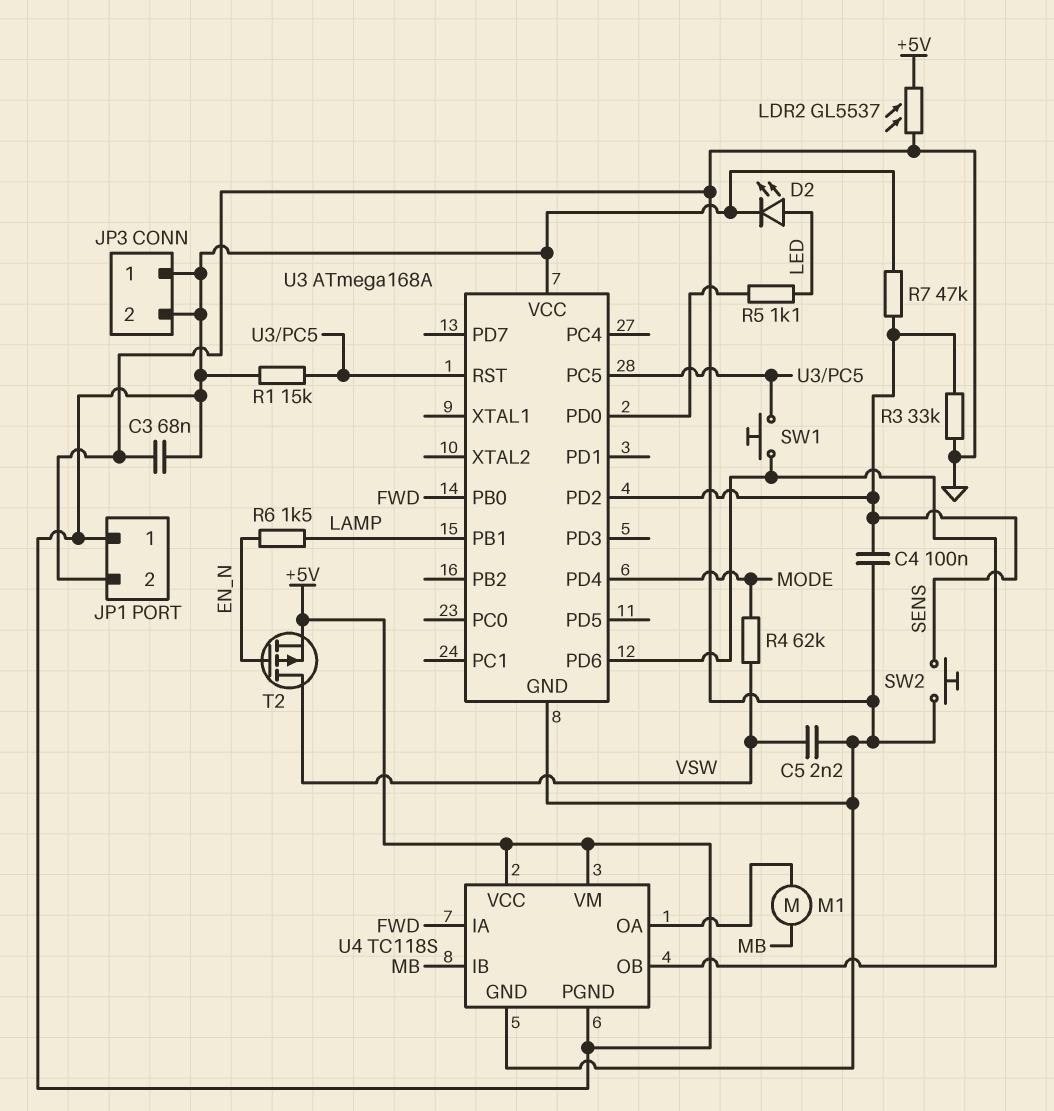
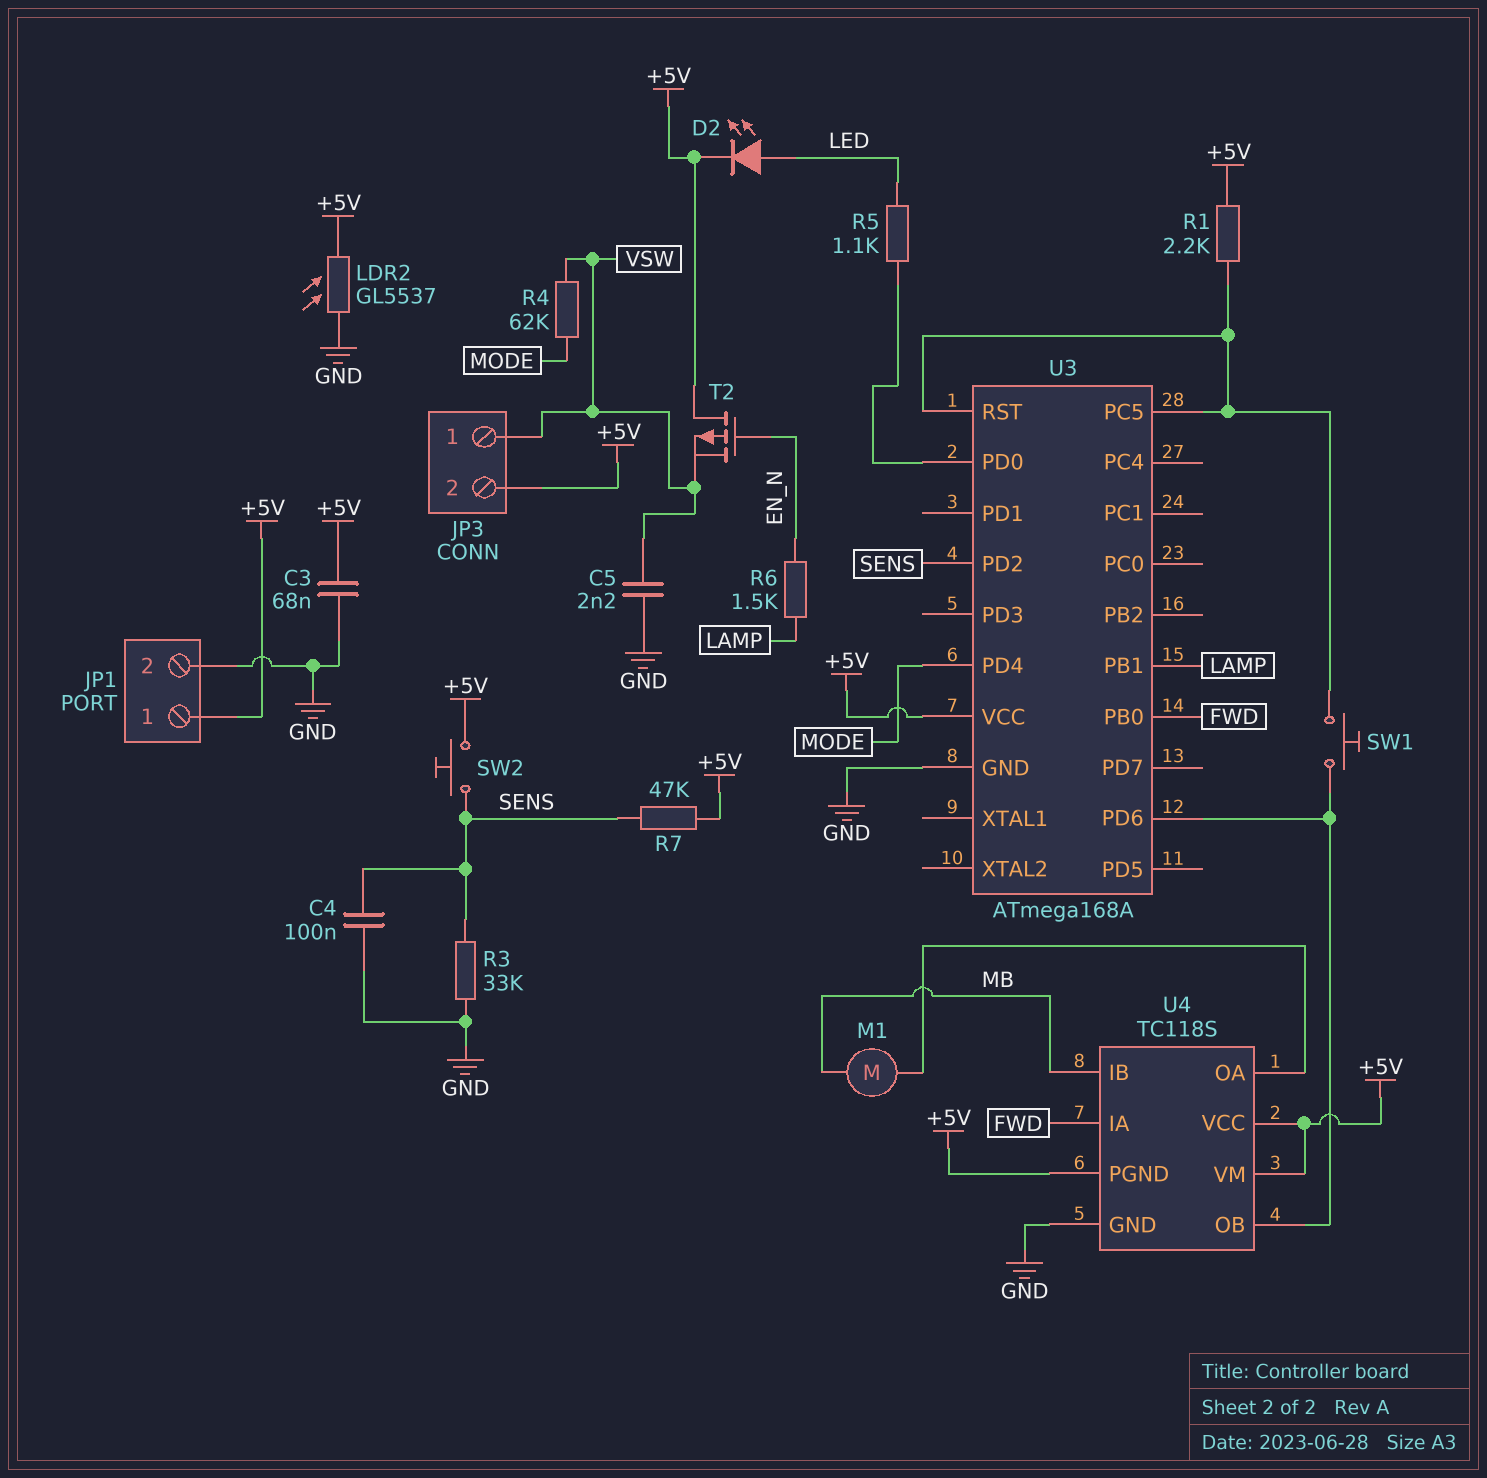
JP3 pin 1: +5V -> VSW
R1: 15k (+5V, U3/PC5) -> 2.2k (+5V, U3/PC5)
SW2: button (GND, SENS) -> button (+5V, SENS)
T2: PMOS (G EN_N, D VSW, S +5V) -> PMOS (G EN_N, D +5V, S VSW)

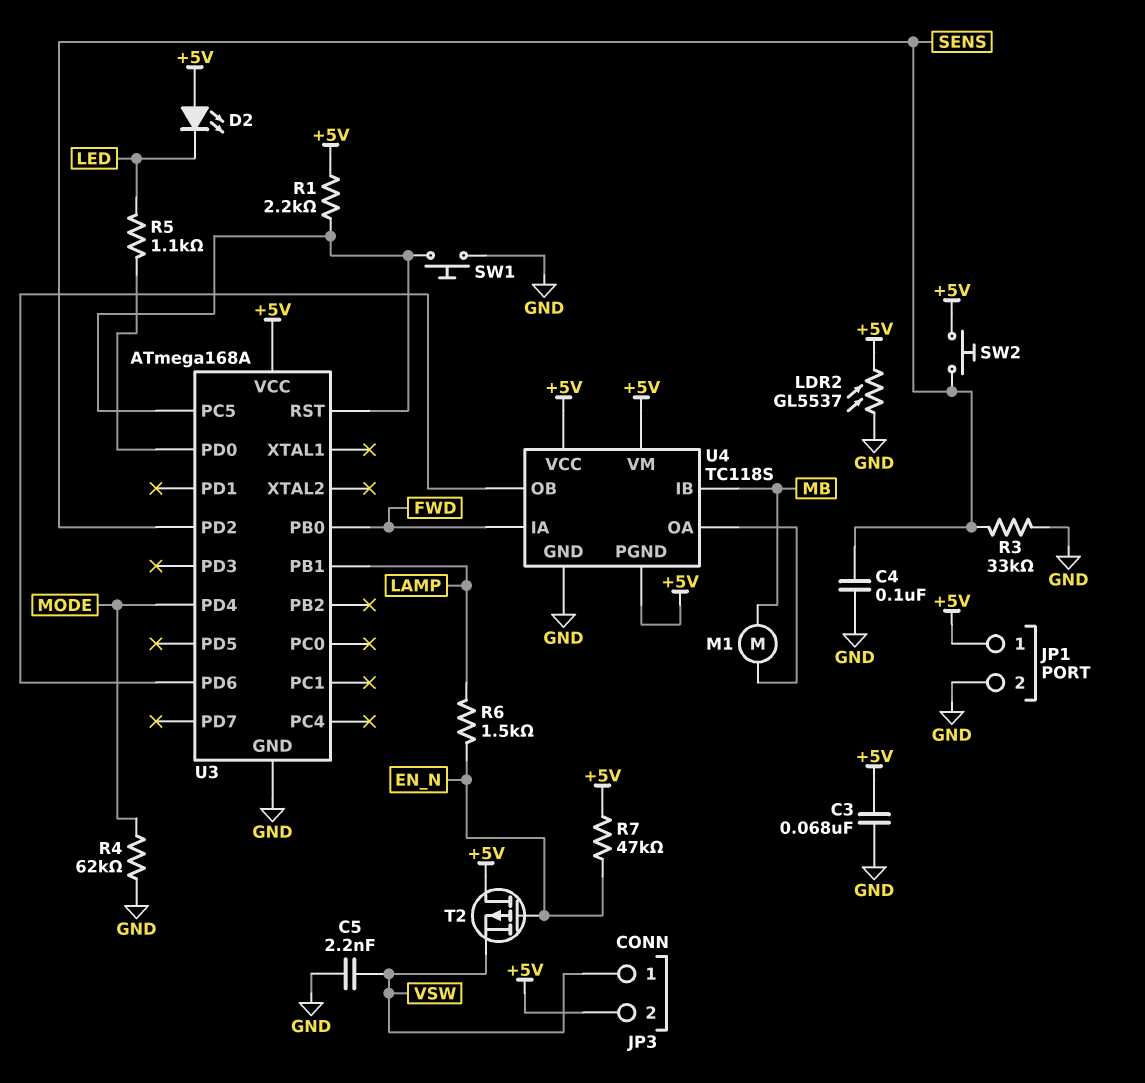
D2: LED (A LED, K +5V) -> LED (A +5V, K LED)
R4: 62k (MODE, VSW) -> 62k (GND, MODE)
R7: 47k (+5V, SENS) -> 47k (+5V, EN_N)
SW1: button (U3/PC5, U3/PD6) -> button (GND, U3/PC5)

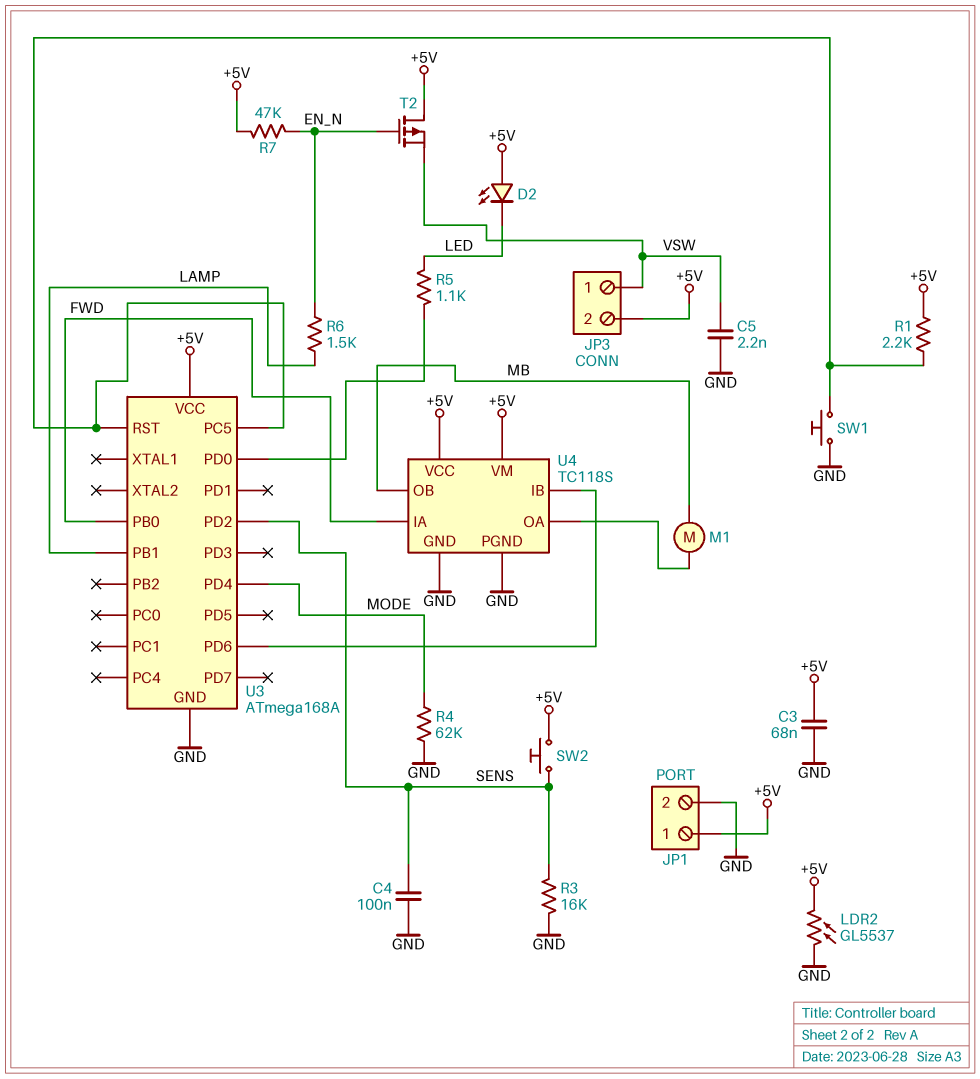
R3: 33k (GND, SENS) -> 16k (GND, SENS)
U4 pin IB: MB -> U3/PD6
U4 pin OB: U3/PD6 -> MB
U4 pin PGND: +5V -> GND

